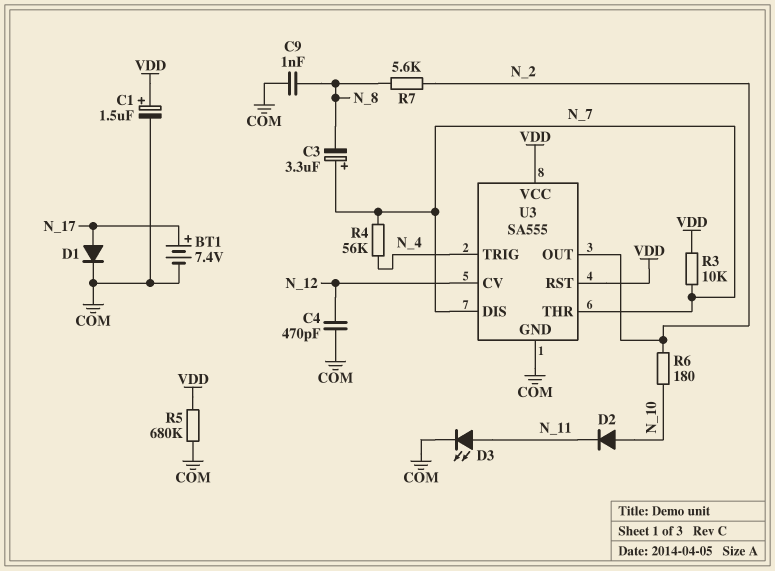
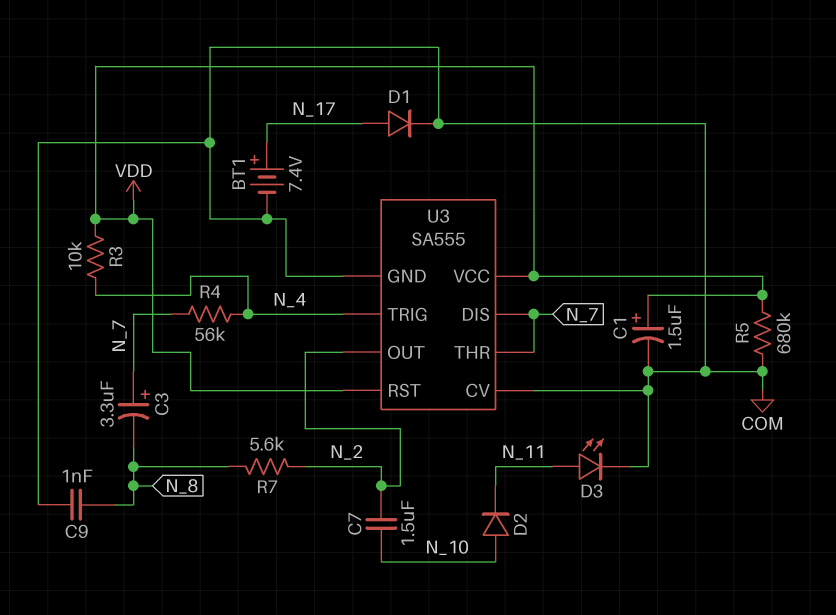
C4: 470pF (COM, N_12) -> none
C7: none -> 1.5uF (N_2, N_10)
R3: 10k (N_7, VDD) -> 10k (N_4, VDD)
R6: 180 (N_2, N_10) -> none
U3 pin CV: N_12 -> COM

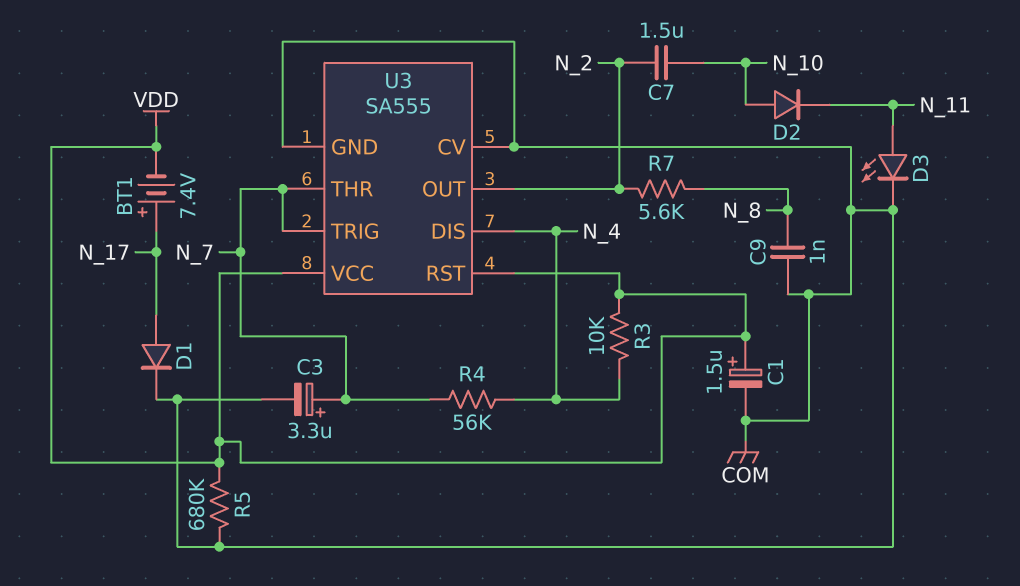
BT1: 7.4V (plus N_17, minus COM) -> 7.4V (plus N_17, minus VDD)
C3: 3.3uF (plus N_7, minus N_8) -> 3.3uF (plus N_7, minus COM)
U3 pin DIS: N_7 -> N_4
U3 pin TRIG: N_4 -> N_7

